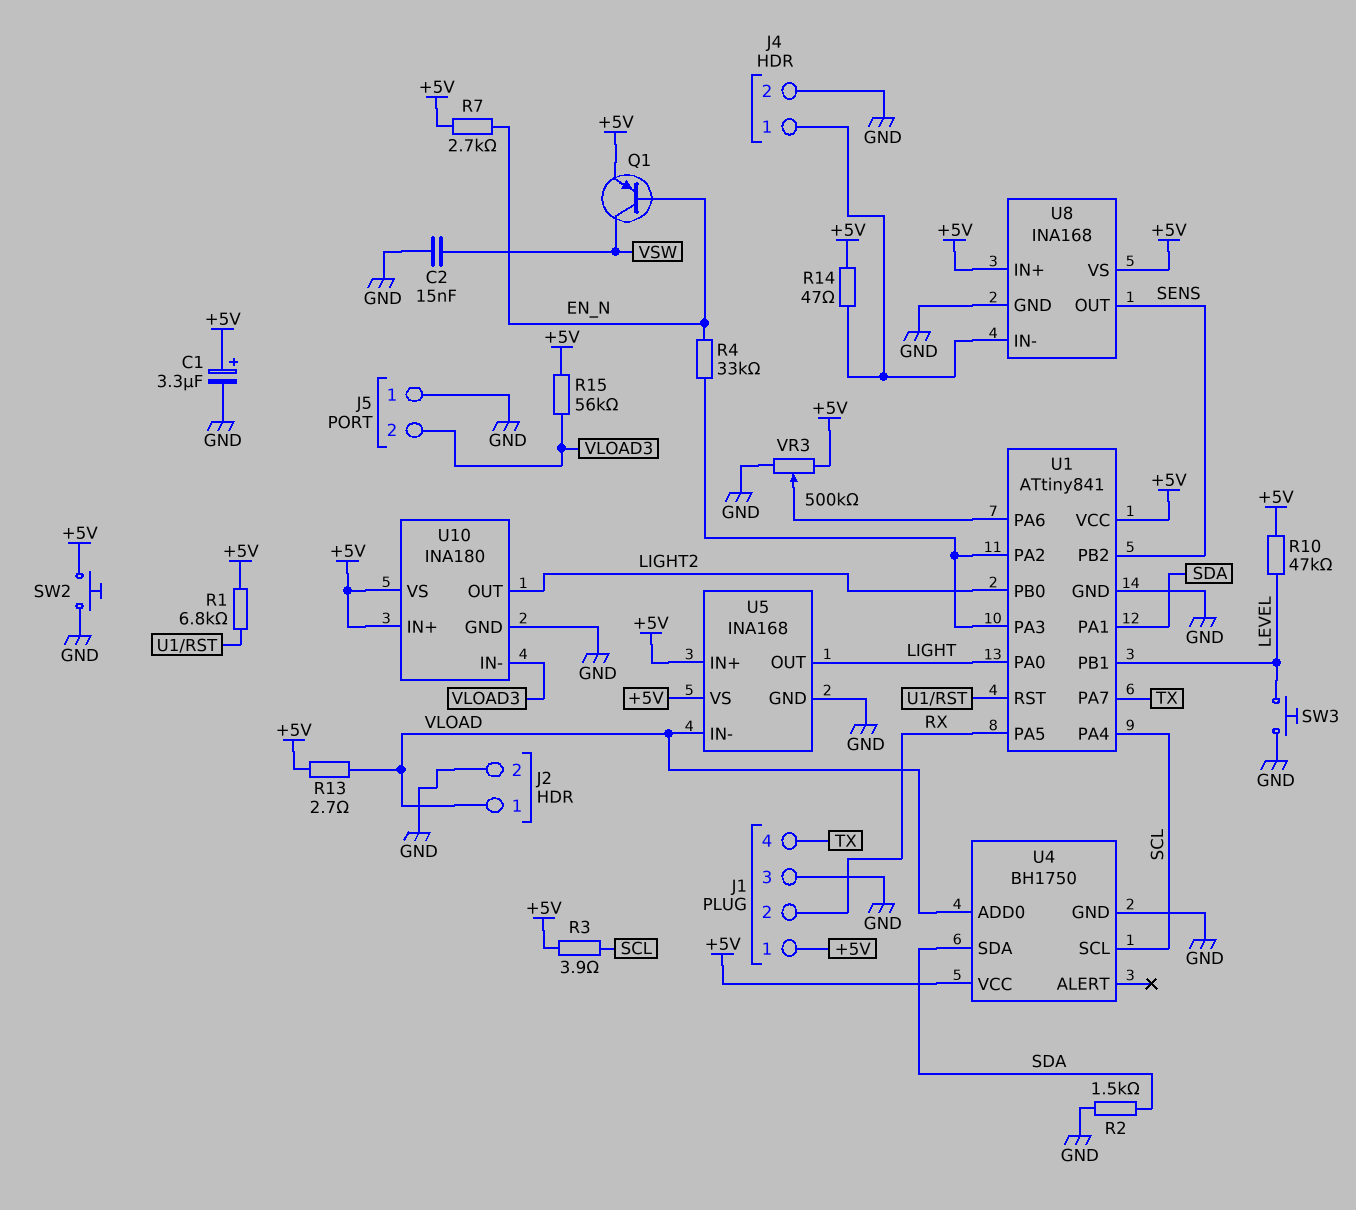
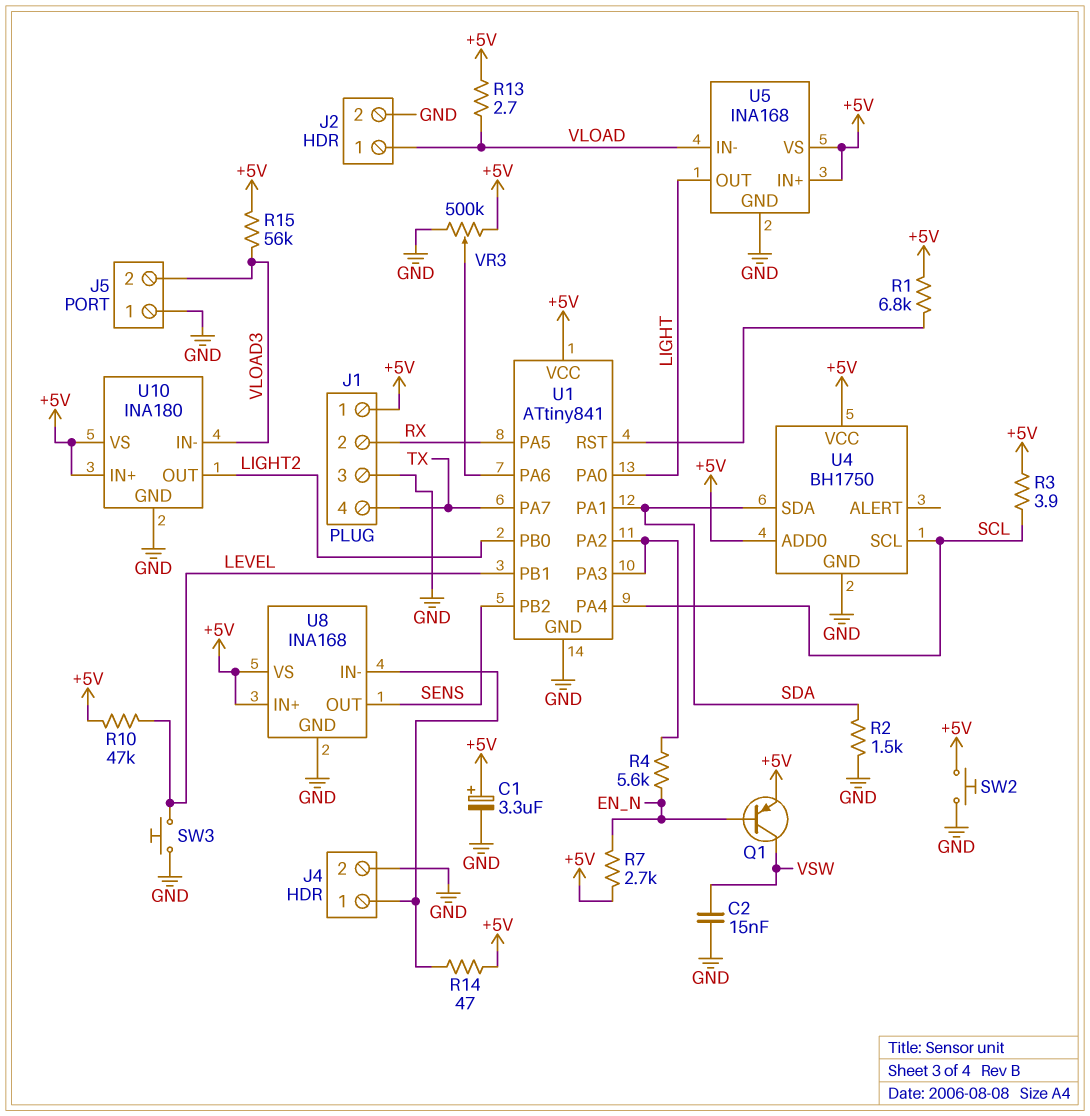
R4: 33k (EN_N, U1/PA2) -> 5.6k (EN_N, U1/PA2)
U4 pin ADD0: VLOAD -> +5V

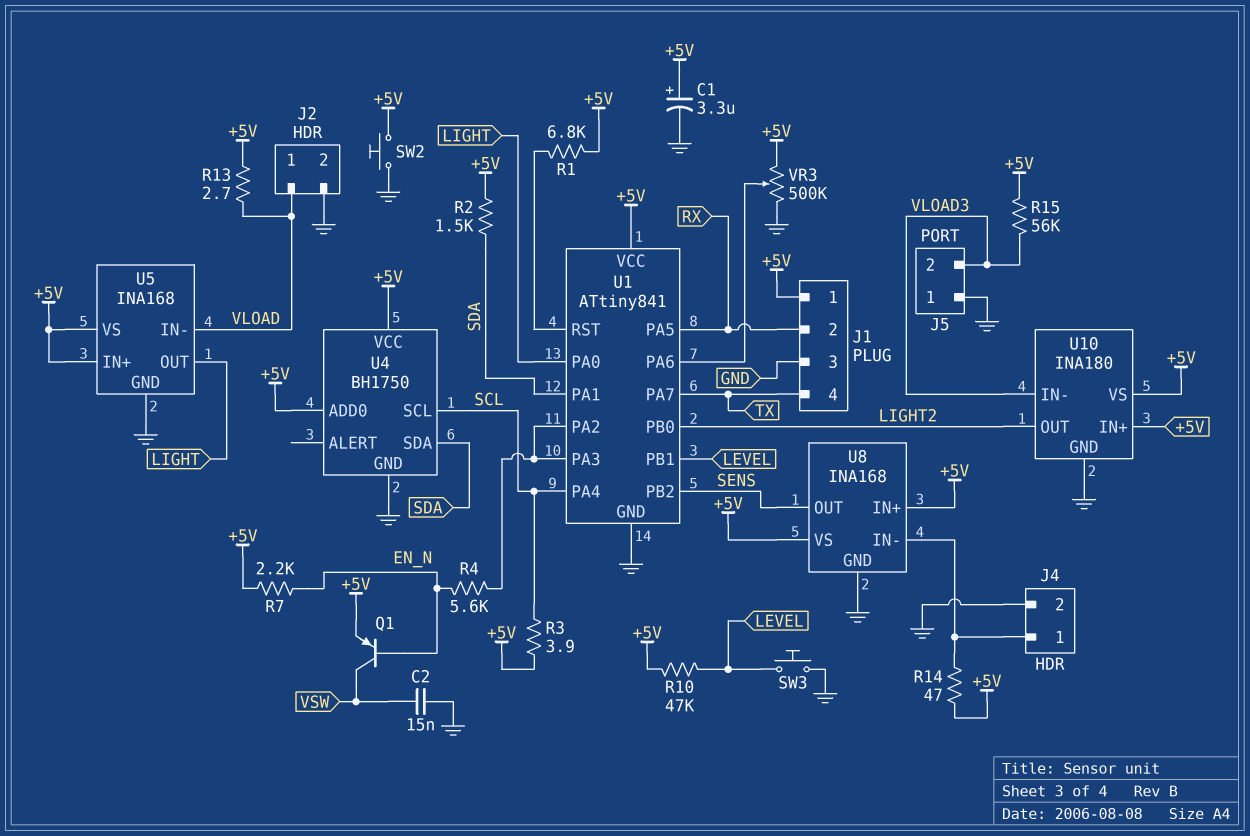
R2: 1.5k (GND, SDA) -> 1.5k (+5V, SDA)
R7: 2.7k (+5V, EN_N) -> 2.2k (+5V, EN_N)

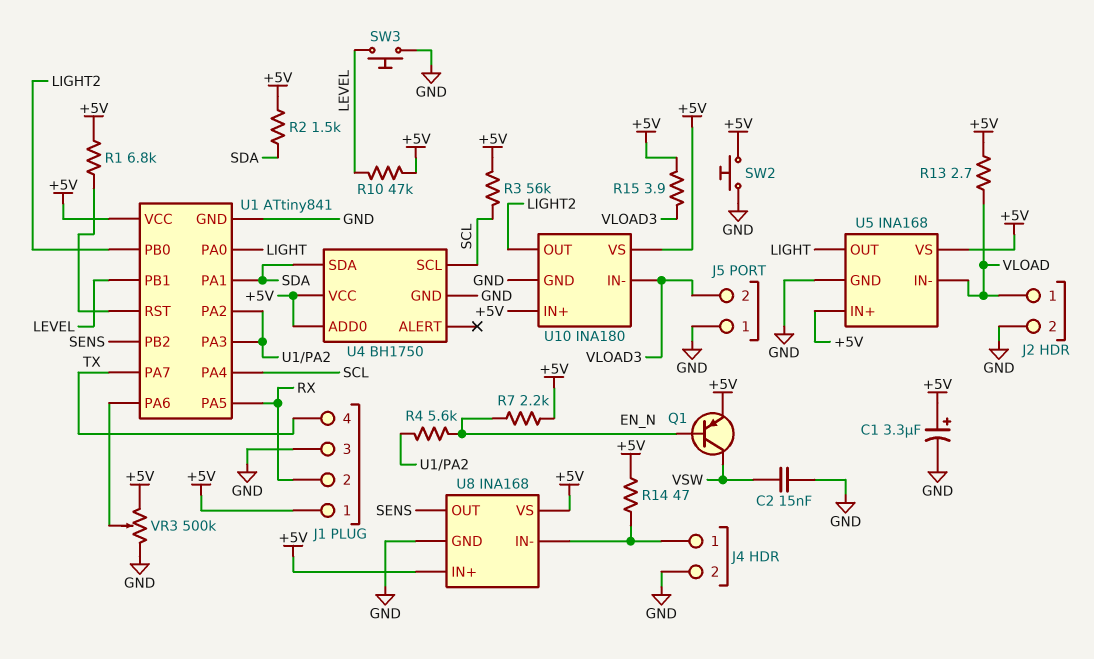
R3: 3.9 (+5V, SCL) -> 56k (+5V, SCL)
R15: 56k (+5V, VLOAD3) -> 3.9 (+5V, VLOAD3)

